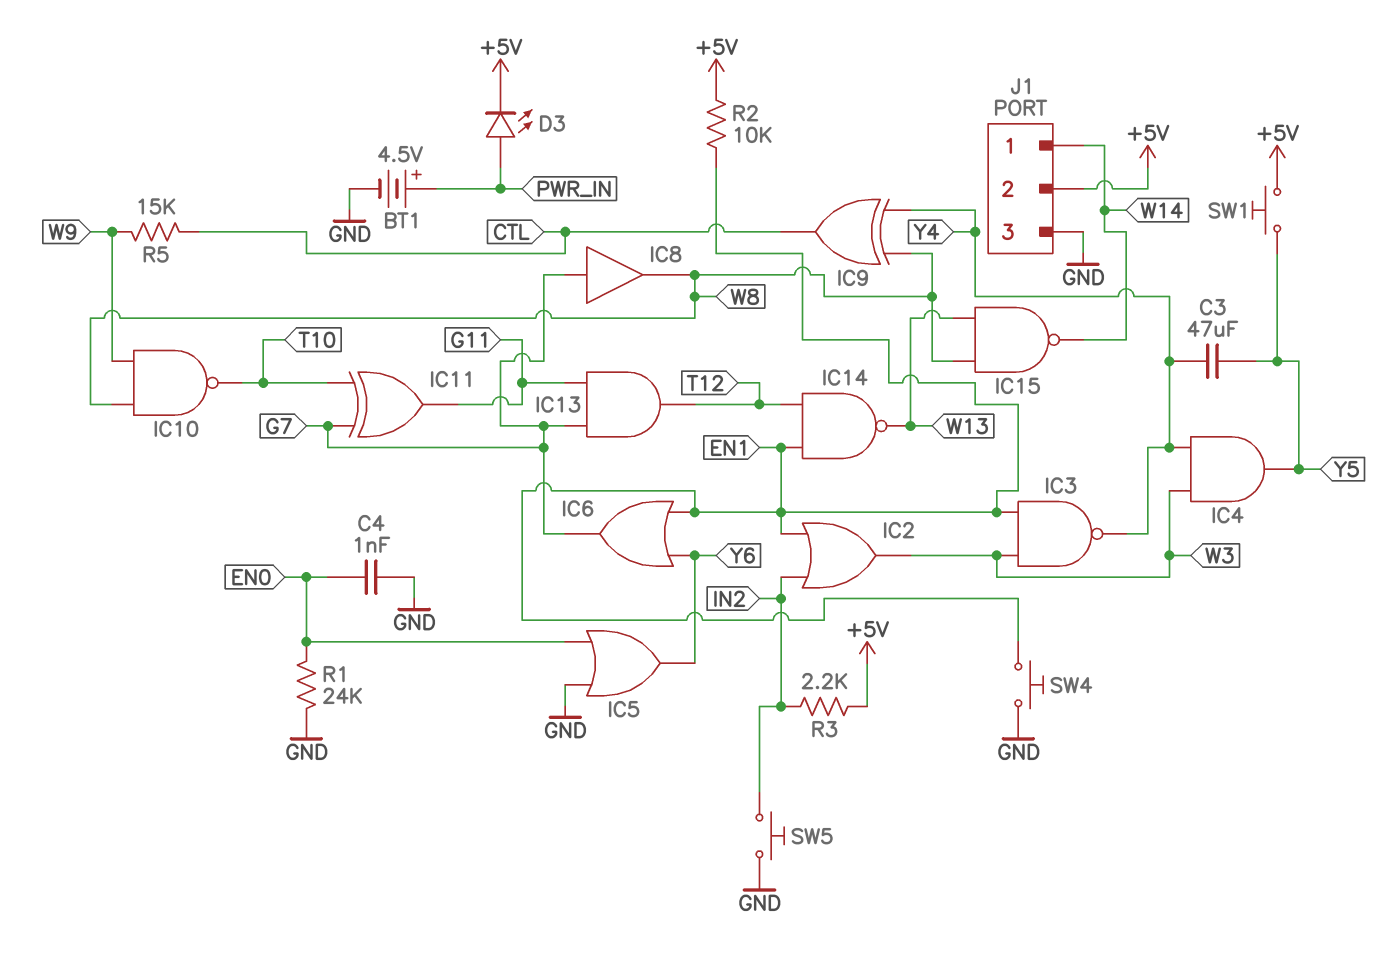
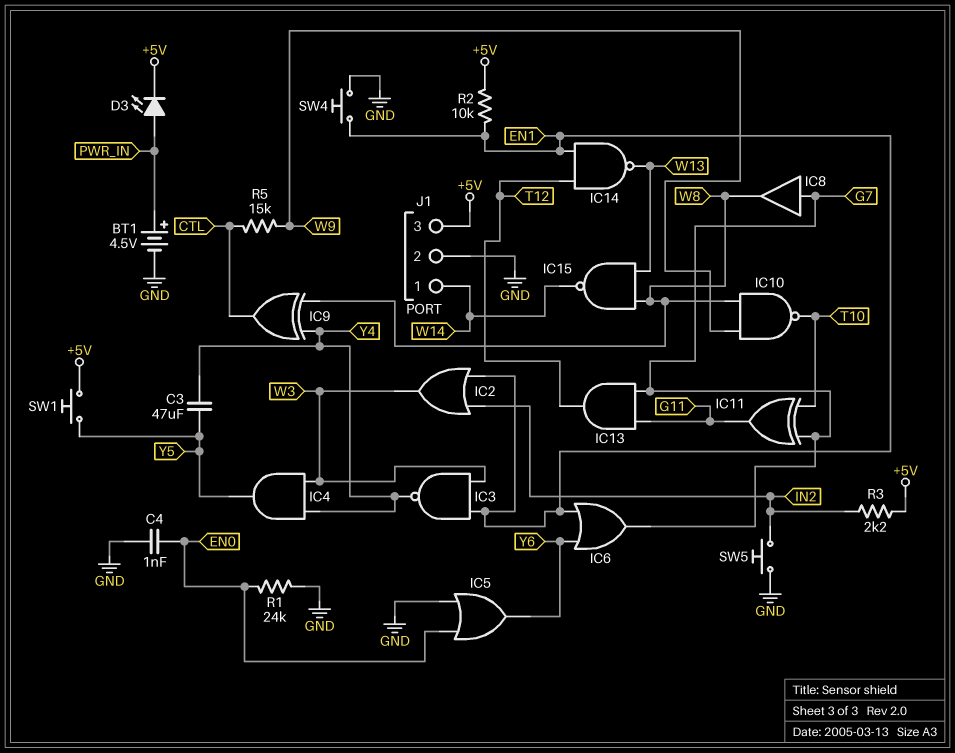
J1 pin 2: +5V -> GND
J1 pin 3: GND -> +5V

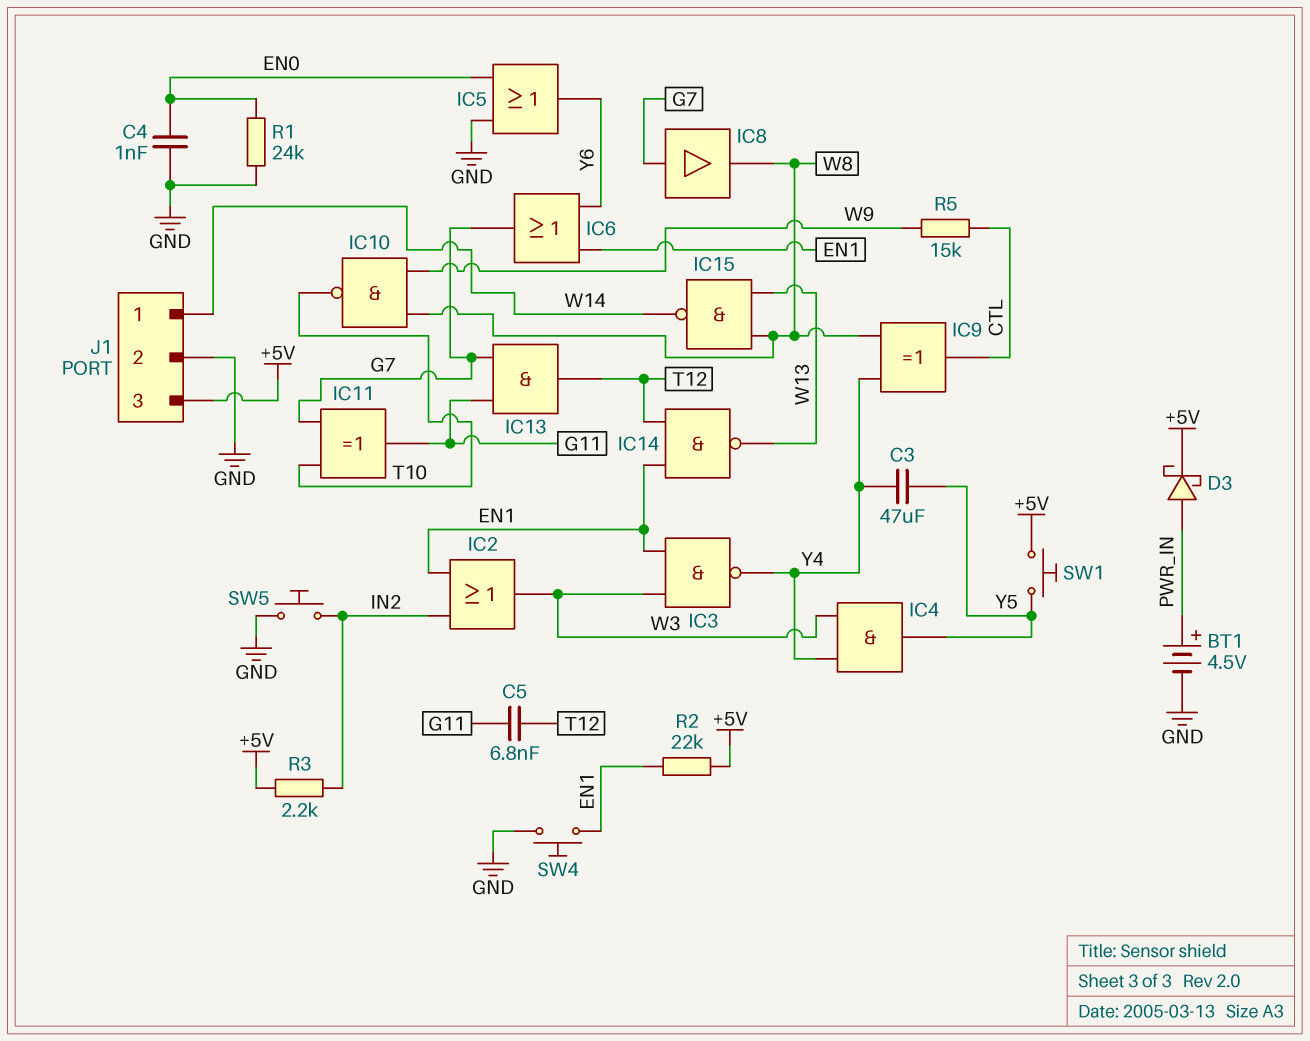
C5: none -> 6.8nF (G11, T12)
D3: LED (A PWR_IN, K +5V) -> schottky (A PWR_IN, K +5V)
R2: 10k (+5V, EN1) -> 22k (+5V, EN1)

